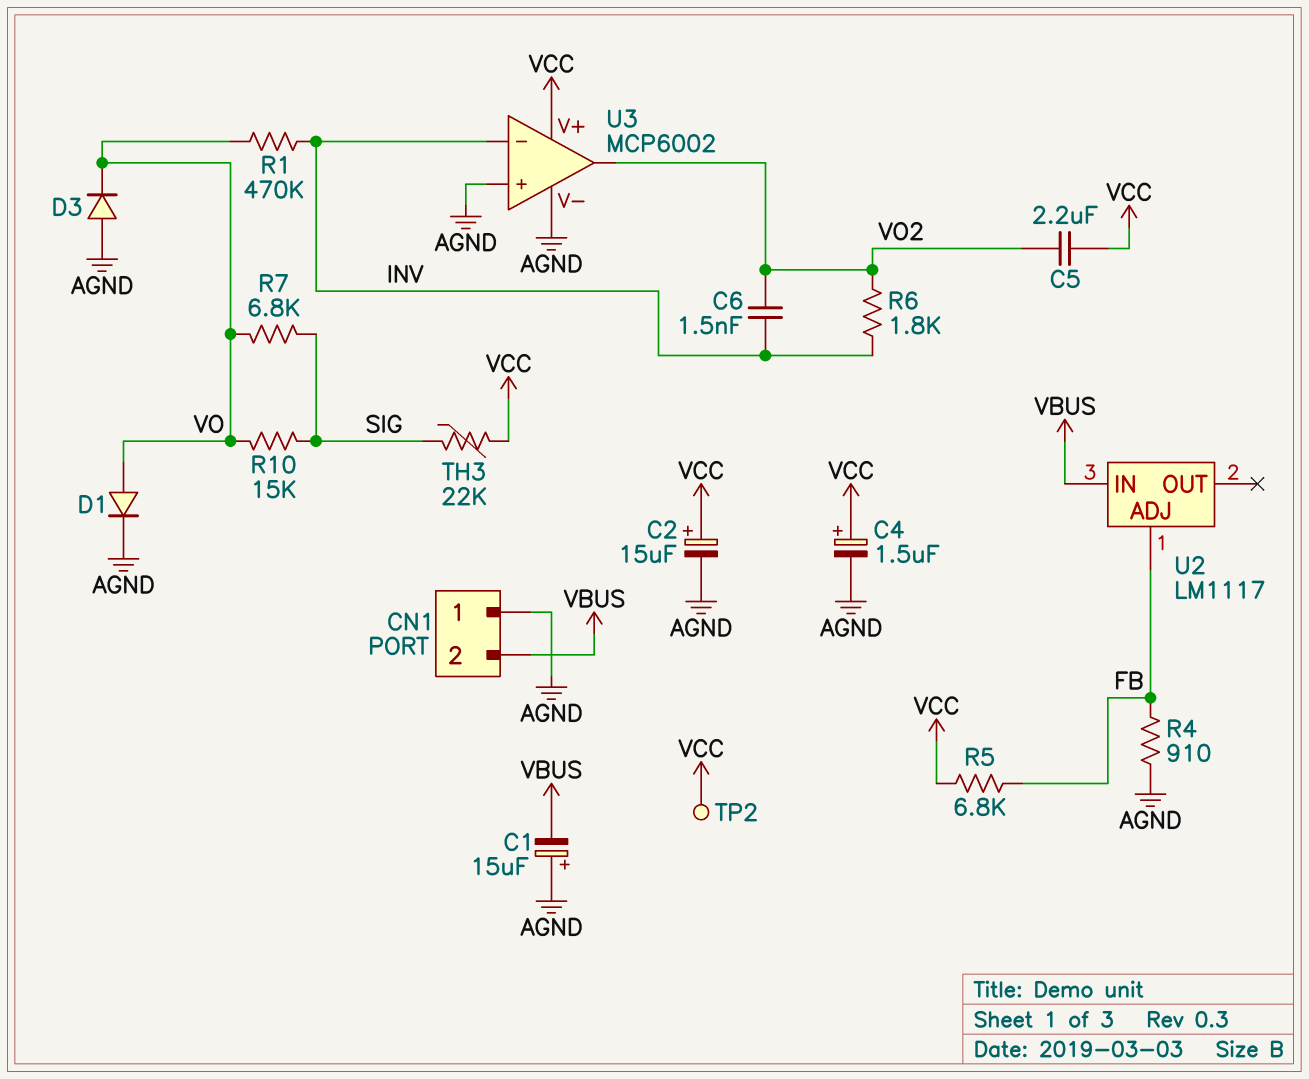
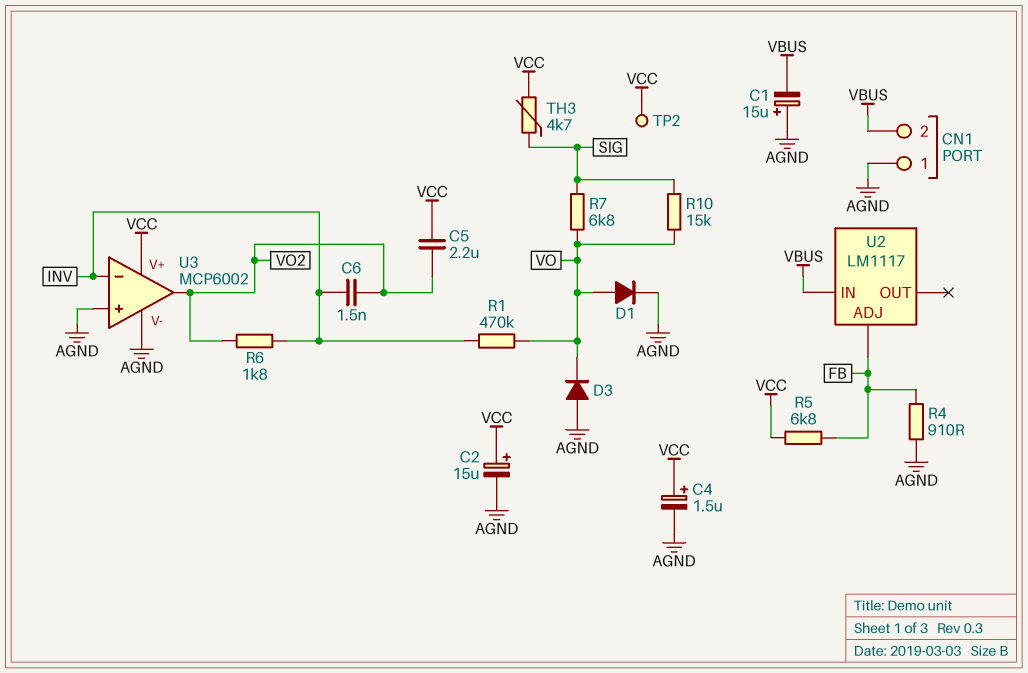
TH3: 22k (SIG, VCC) -> 4.7k (SIG, VCC)

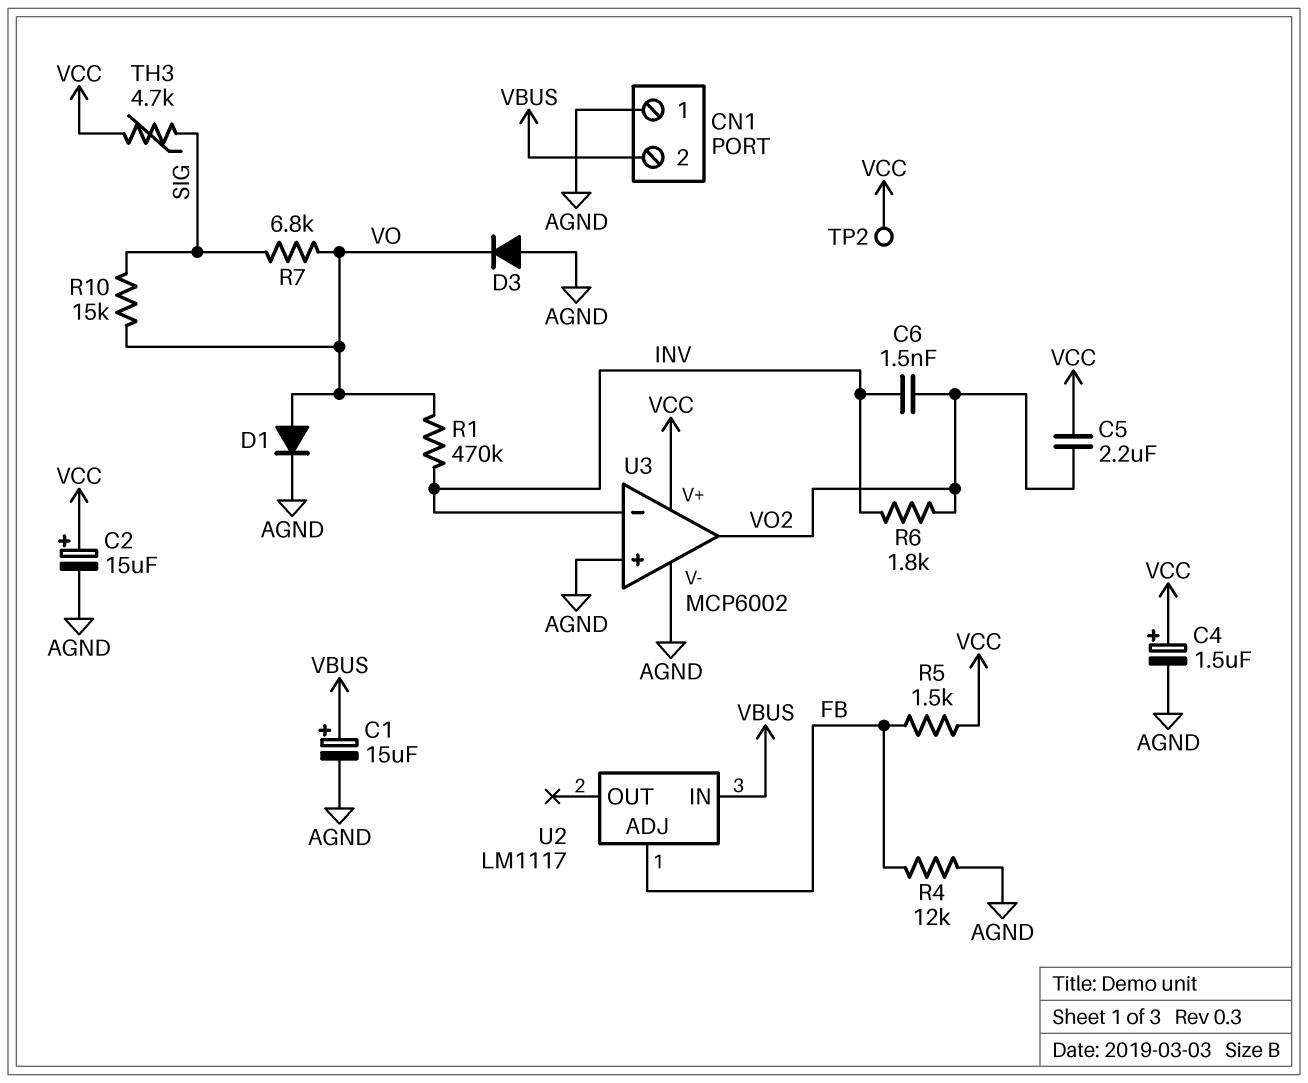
C1: 15uF (plus AGND, minus VBUS) -> 15uF (plus VBUS, minus AGND)
R4: 910 (AGND, FB) -> 12k (AGND, FB)
R5: 6.8k (FB, VCC) -> 1.5k (FB, VCC)

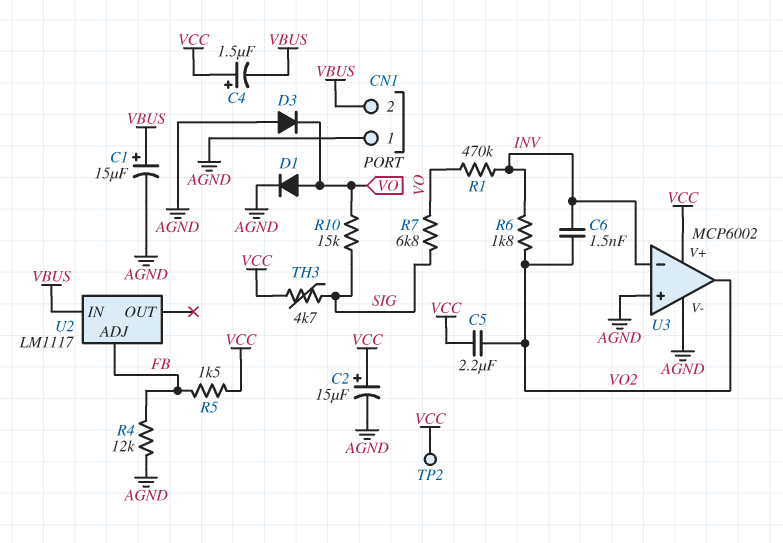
C4: 1.5uF (plus VCC, minus AGND) -> 1.5uF (plus VCC, minus VBUS)

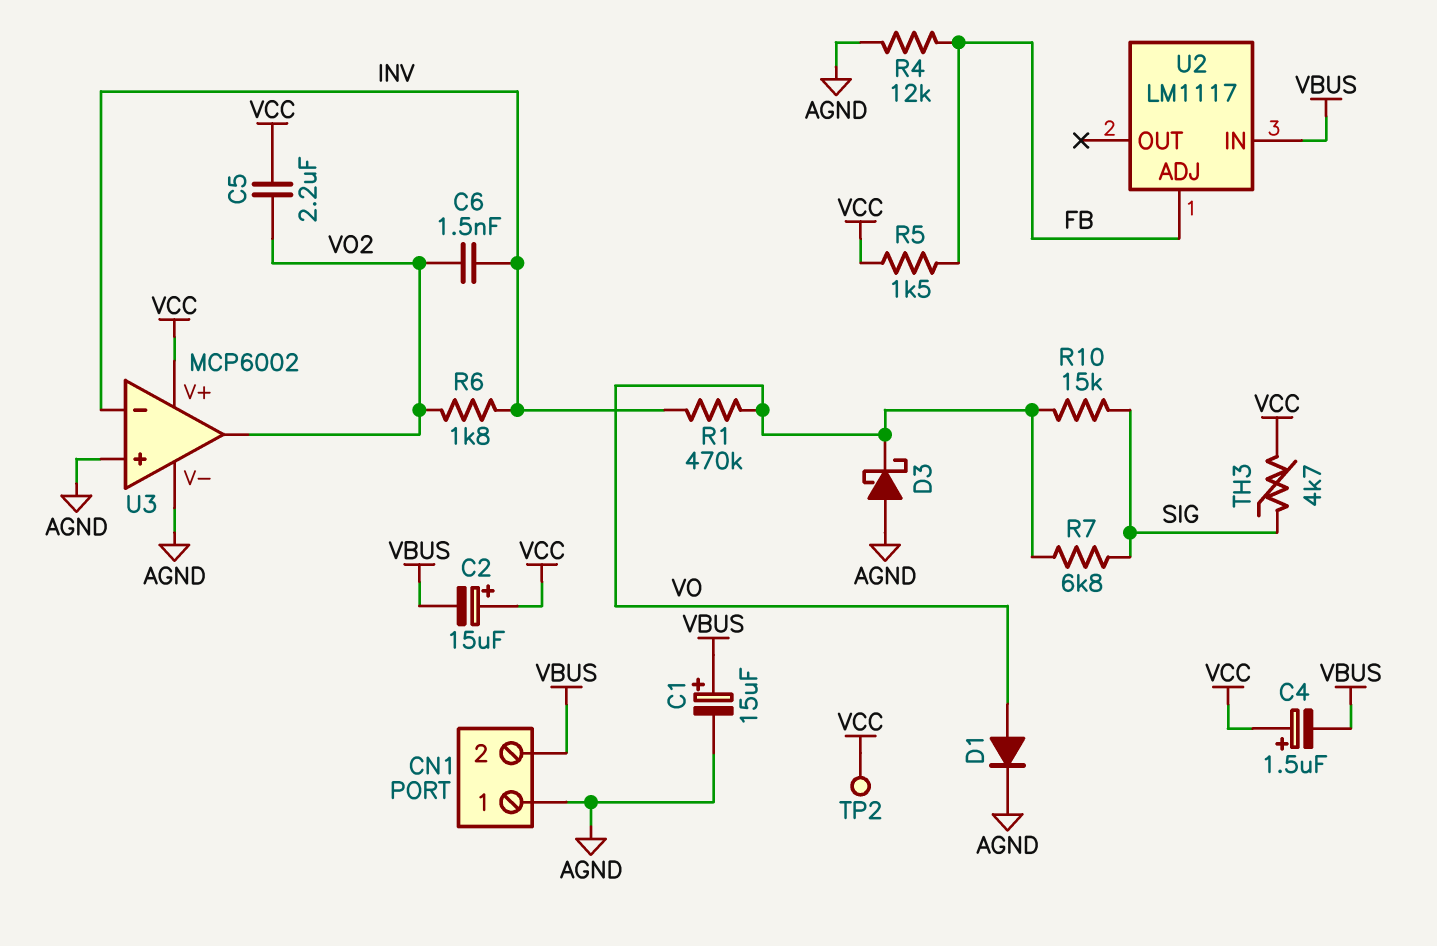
C2: 15uF (plus VCC, minus AGND) -> 15uF (plus VCC, minus VBUS)
D3: diode (A AGND, K VO) -> schottky (A AGND, K VO)

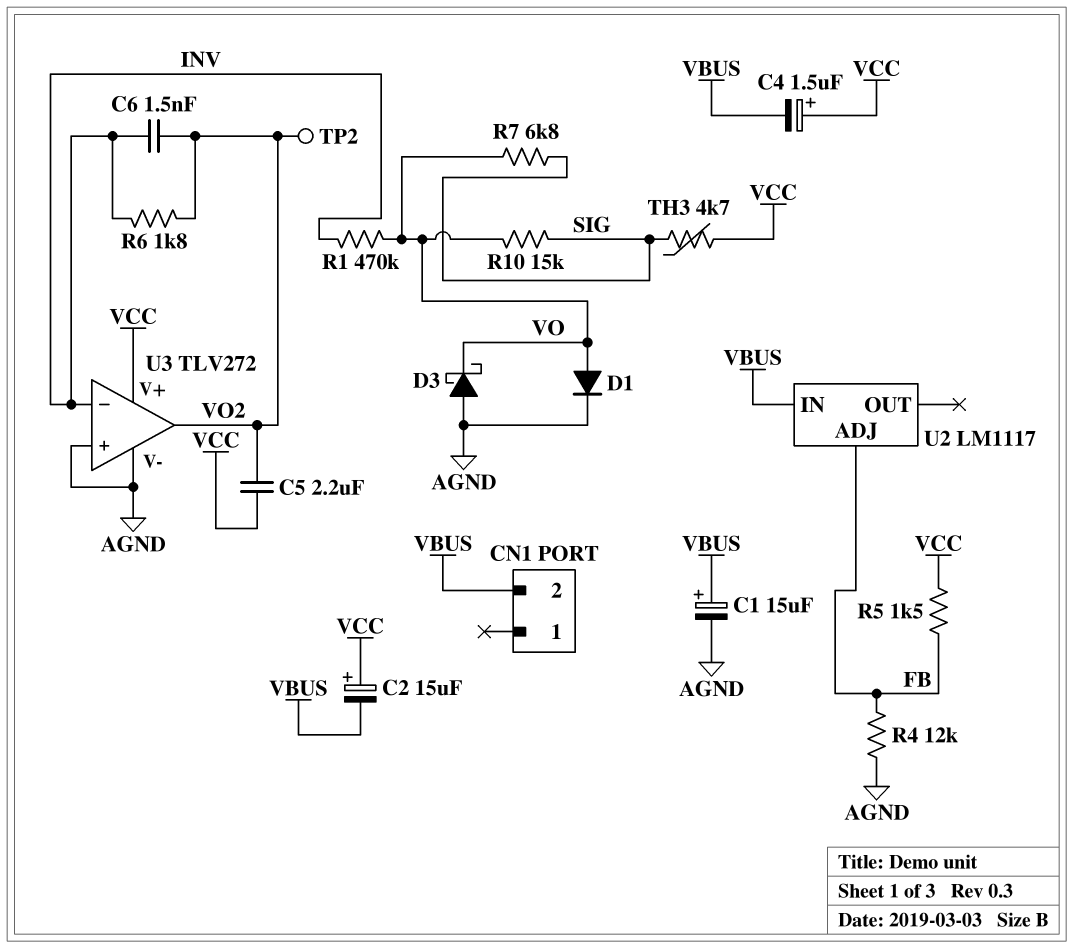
CN1 pin 1: AGND -> none
TP2: test point (VCC) -> test point (VO2)
U3: MCP6002 -> TLV272

